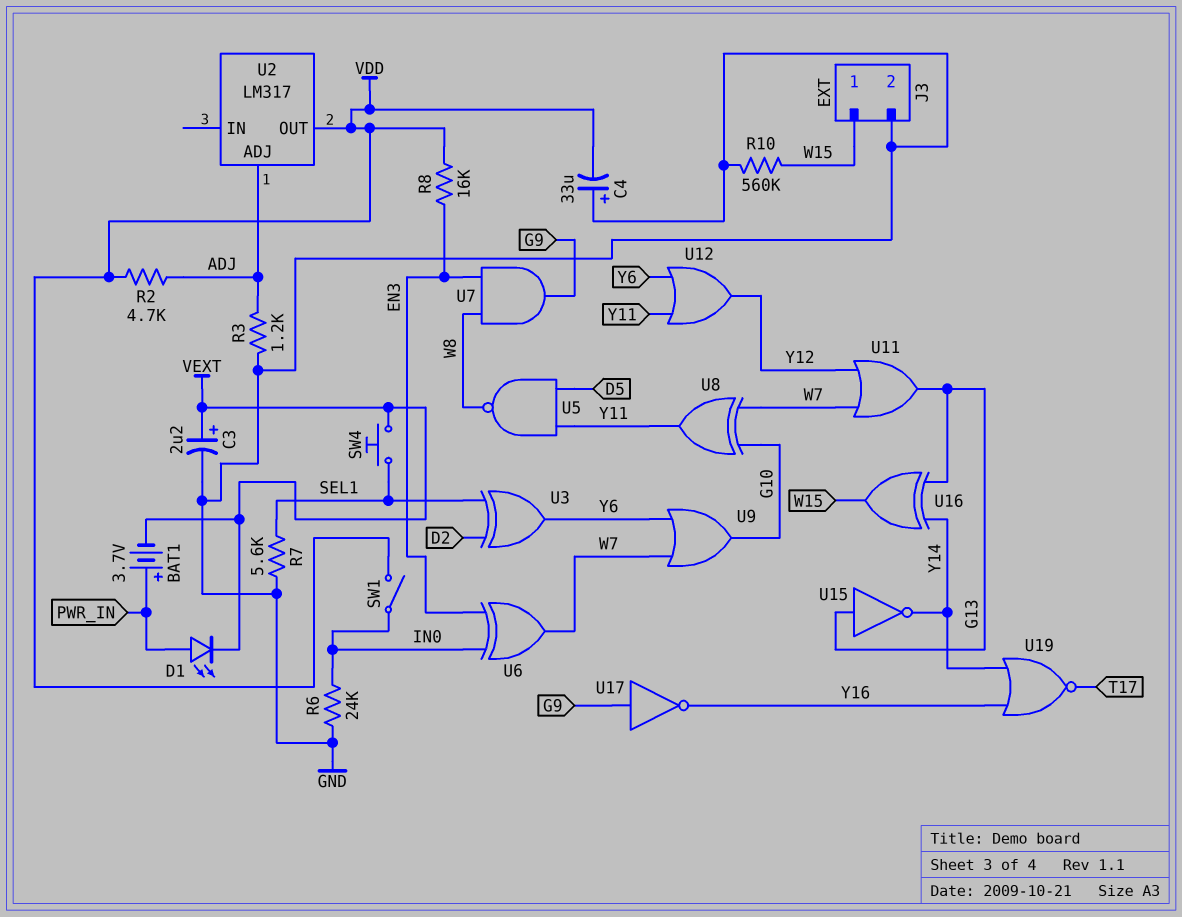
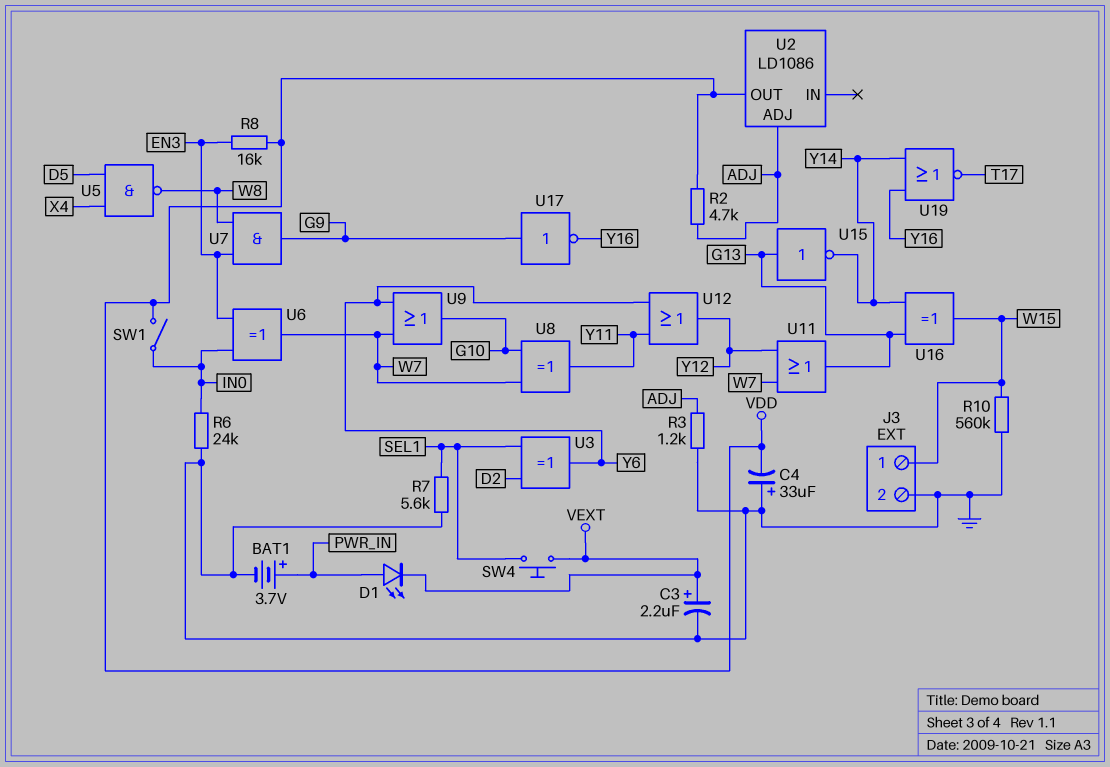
BAT1: 3.7V (plus PWR_IN, minus VEXT) -> 3.7V (plus PWR_IN, minus GND)
U2: LM317 -> LD1086
U5: NAND (in D5, in Y11, out W8) -> NAND (in D5, in X4, out W8)

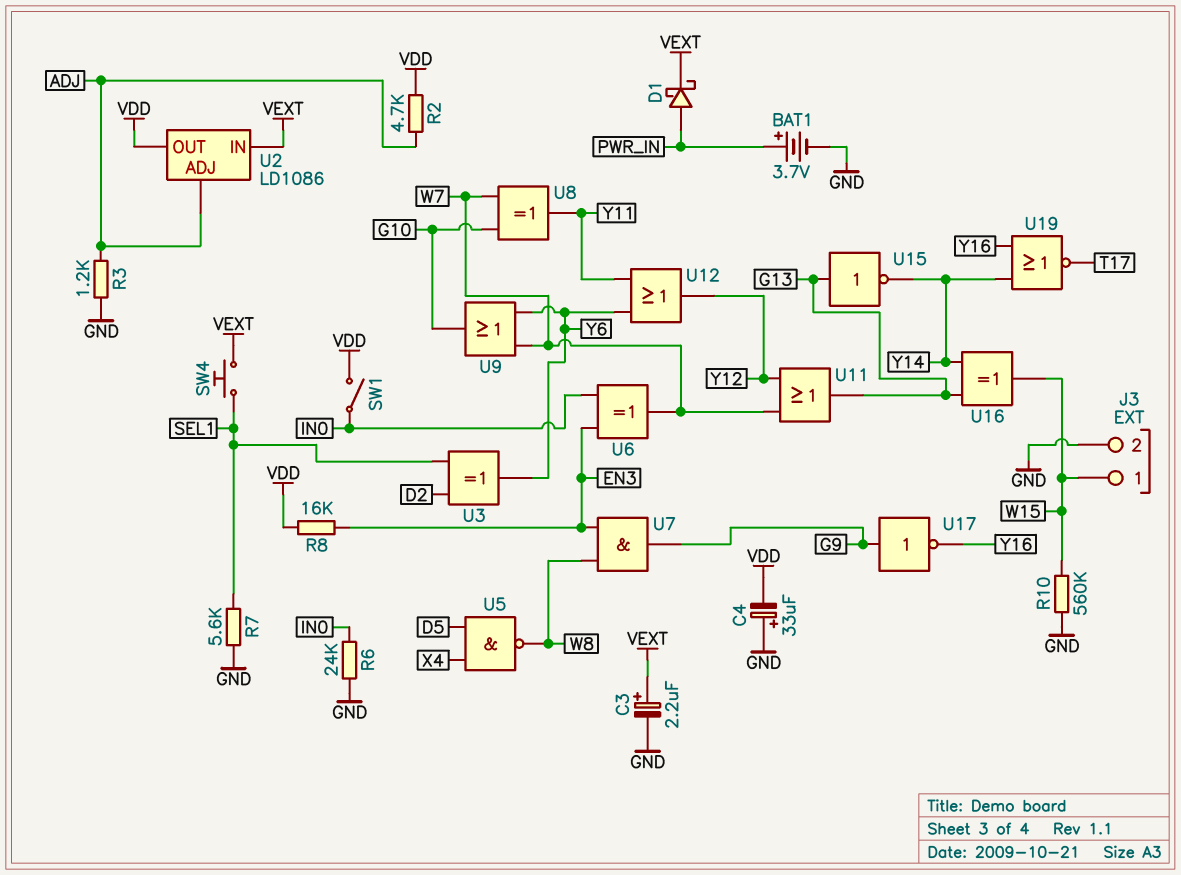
D1: LED (A PWR_IN, K VEXT) -> schottky (A PWR_IN, K VEXT)
U2 pin IN: none -> VEXT

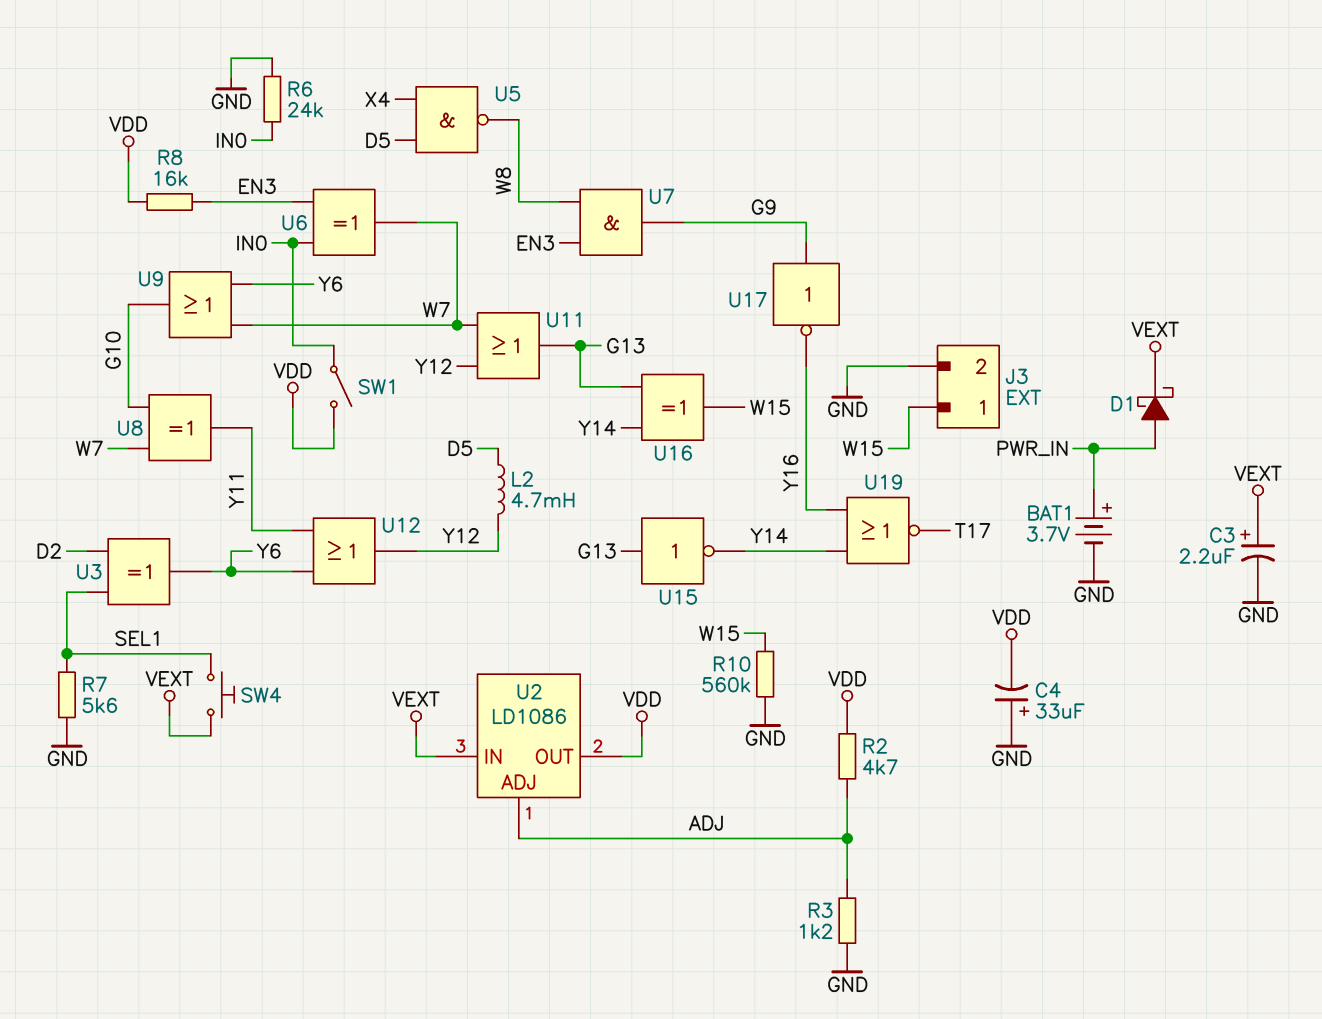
L2: none -> 4.7mH (D5, Y12)

